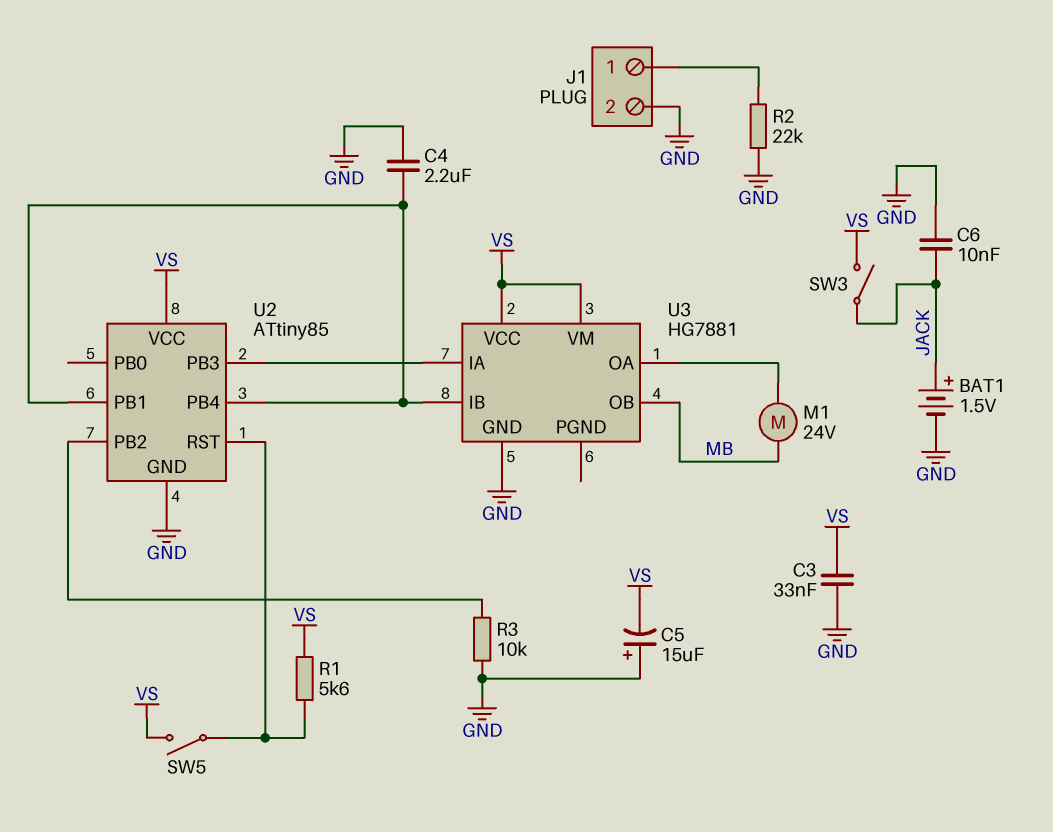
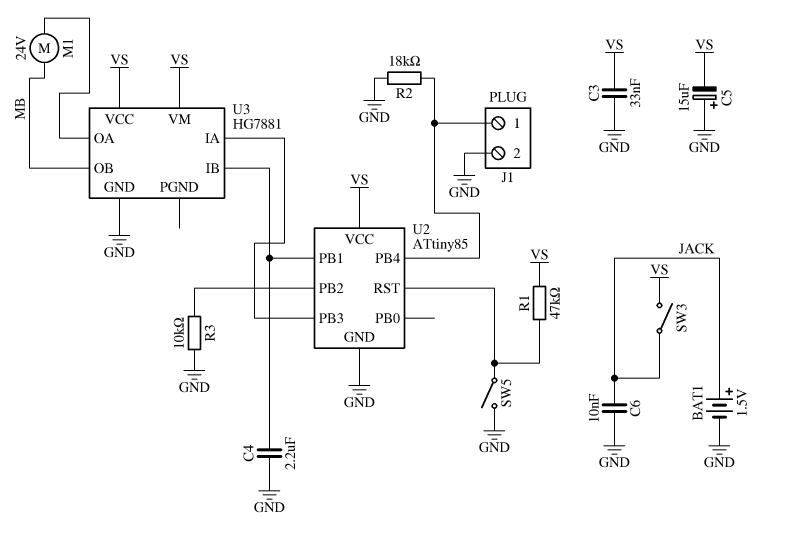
R1: 5.6k (U2/RST, VS) -> 47k (U2/RST, VS)
R2: 22k (GND, J1/1) -> 18k (GND, J1/1)
SW5: switch (U2/RST, VS) -> switch (GND, U2/RST)
U2 pin PB4: U2/PB1 -> J1/1

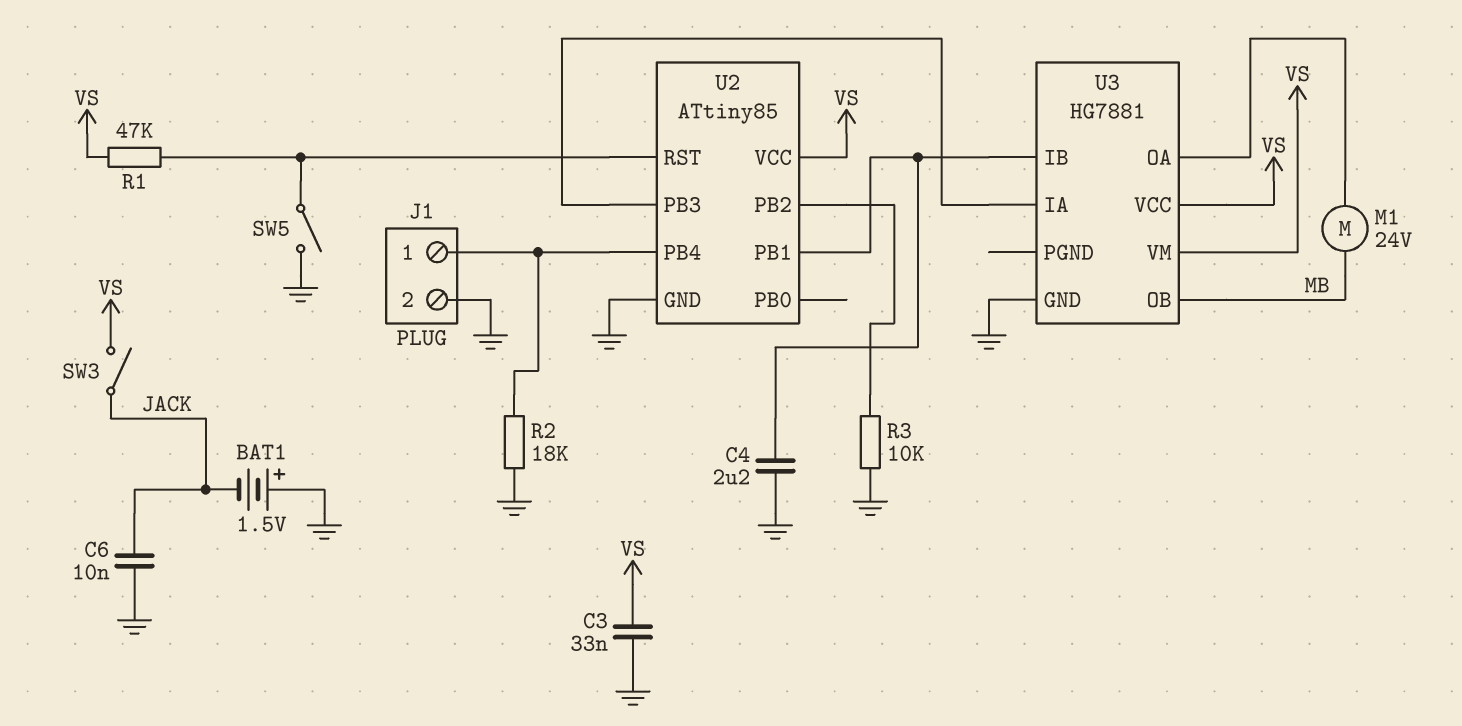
BAT1: 1.5V (plus JACK, minus GND) -> 1.5V (plus GND, minus JACK)
C5: 15uF (plus GND, minus VS) -> none

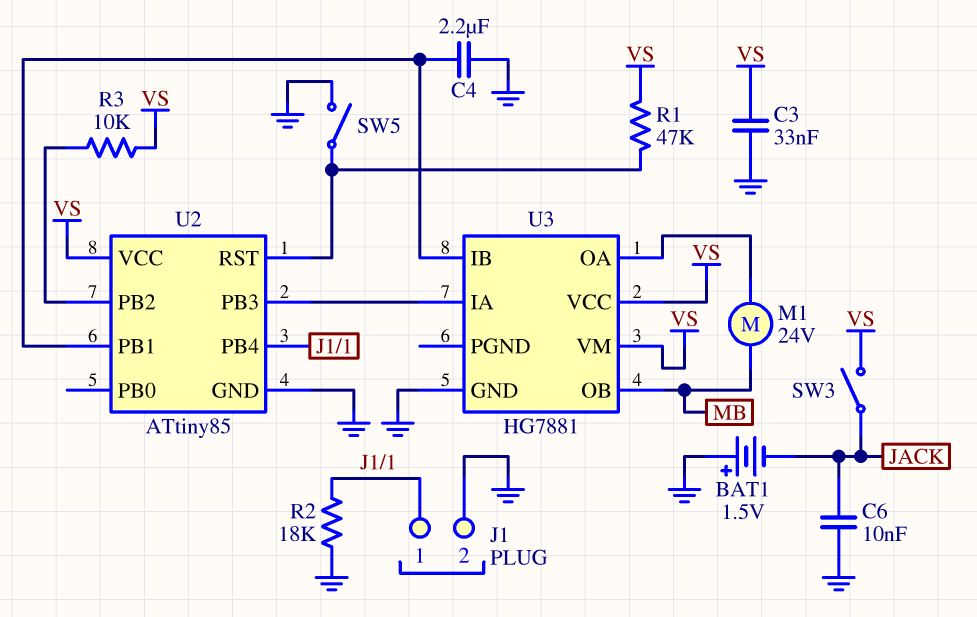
R3: 10k (GND, U2/PB2) -> 10k (U2/PB2, VS)

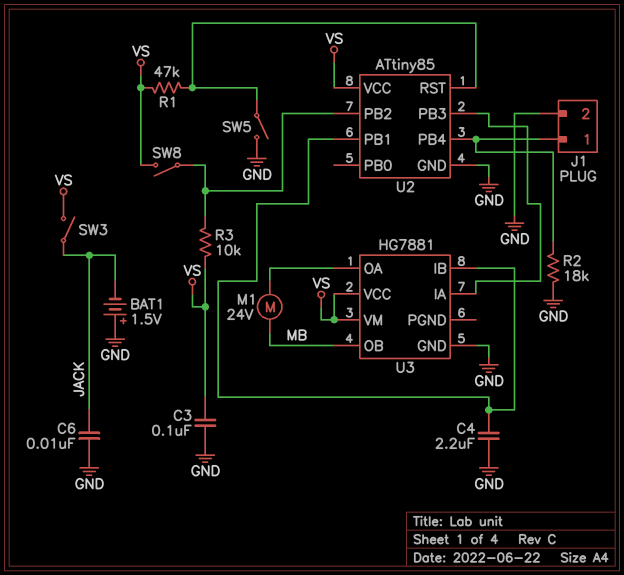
C3: 33nF (GND, VS) -> 100nF (GND, VS)
SW8: none -> switch (U2/PB2, VS)

